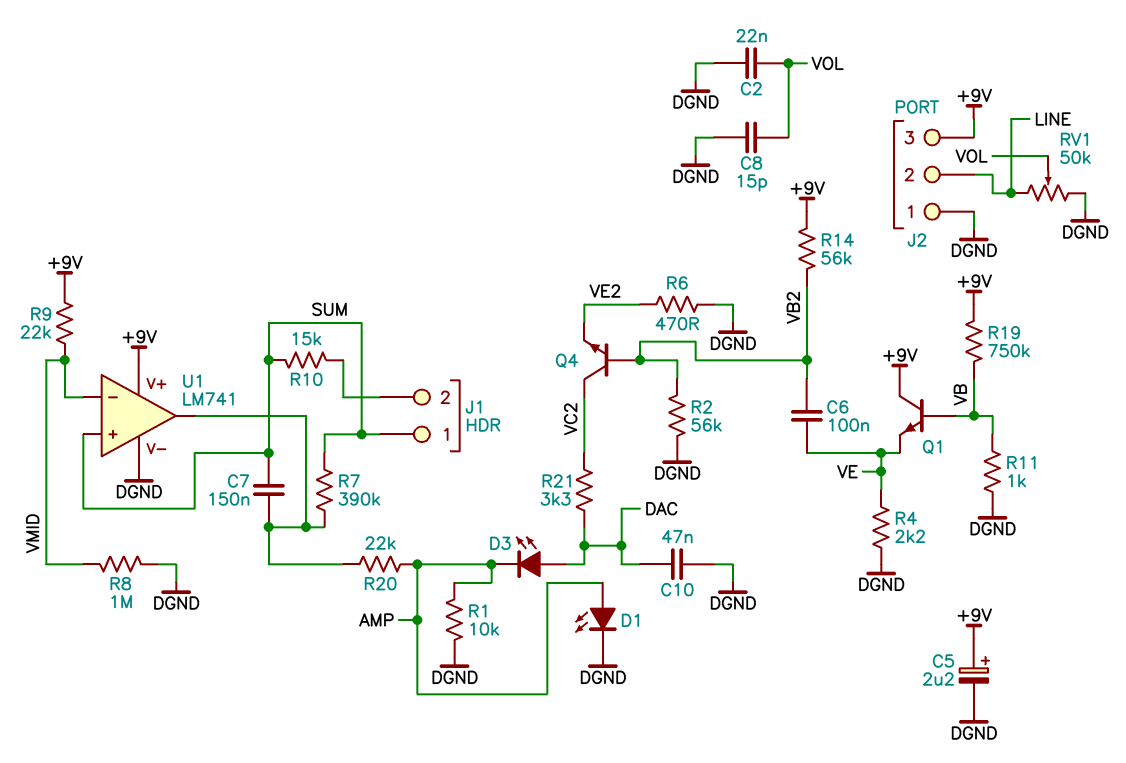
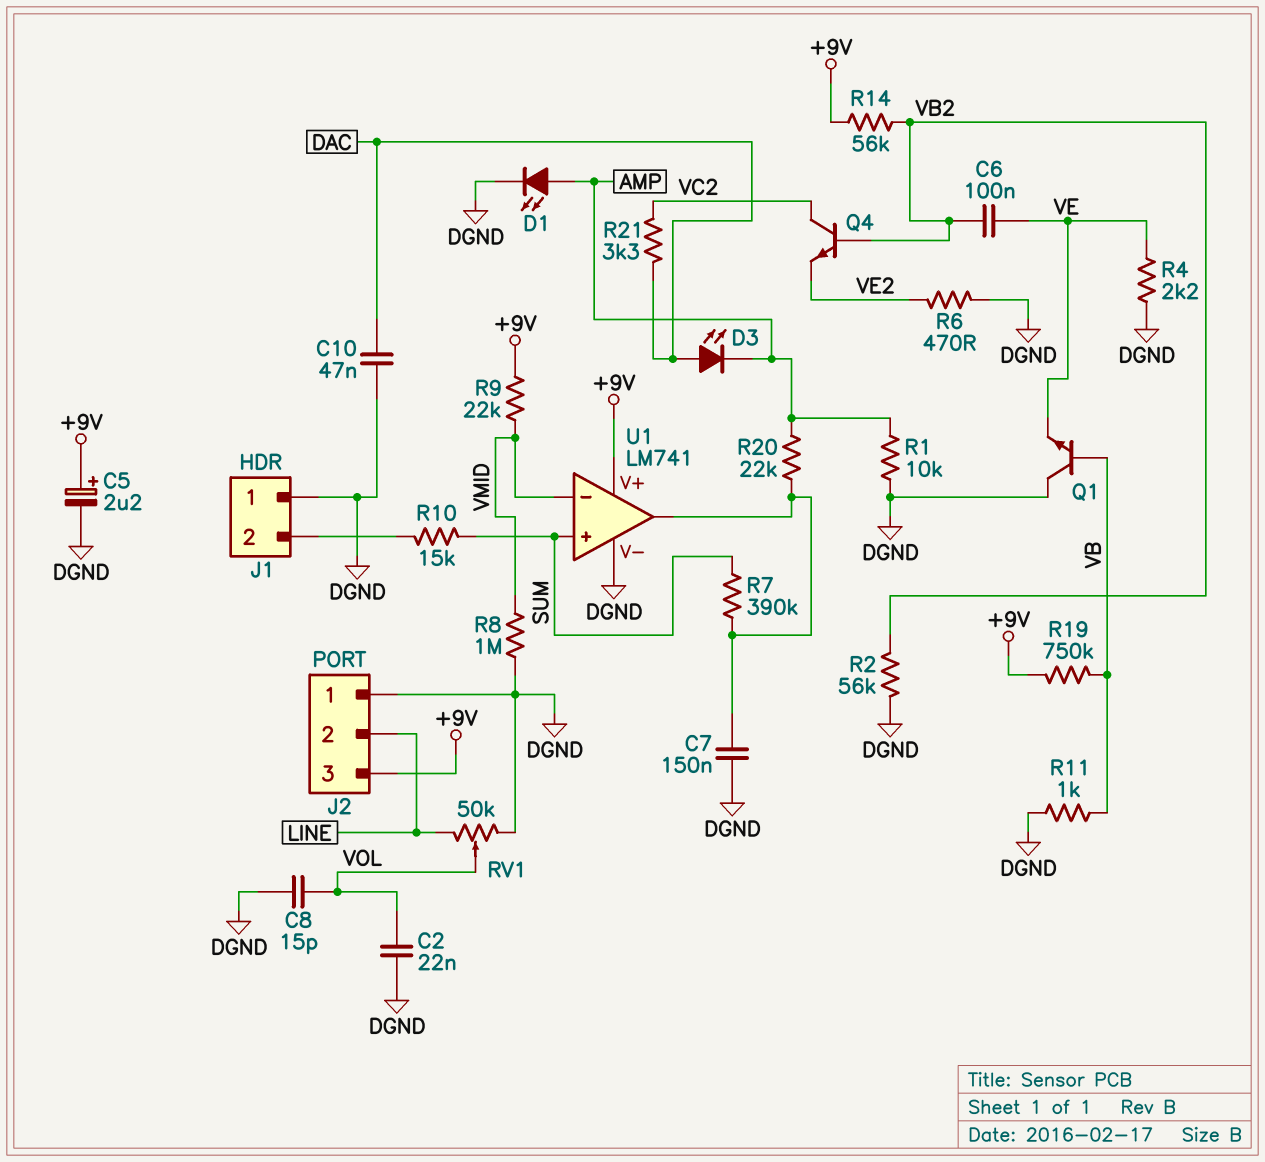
C7: 150nF (SUM, U1/out) -> 150nF (DGND, U1/out)
J1 pin 1: SUM -> DGND
Q1: NPN (B VB, C +9V, E VE) -> NPN (B VB, C DGND, E VE)

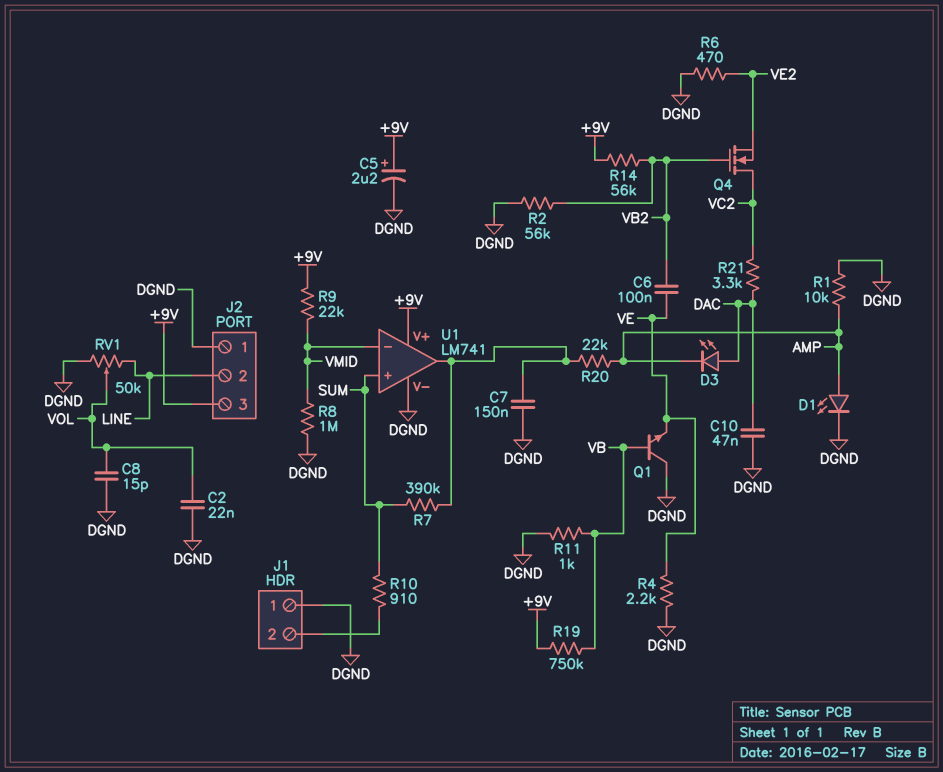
Q4: NPN (B VB2, C VC2, E VE2) -> NMOS (G VB2, D VC2, S VE2)
R10: 15k (J1/2, SUM) -> 910 (J1/2, SUM)

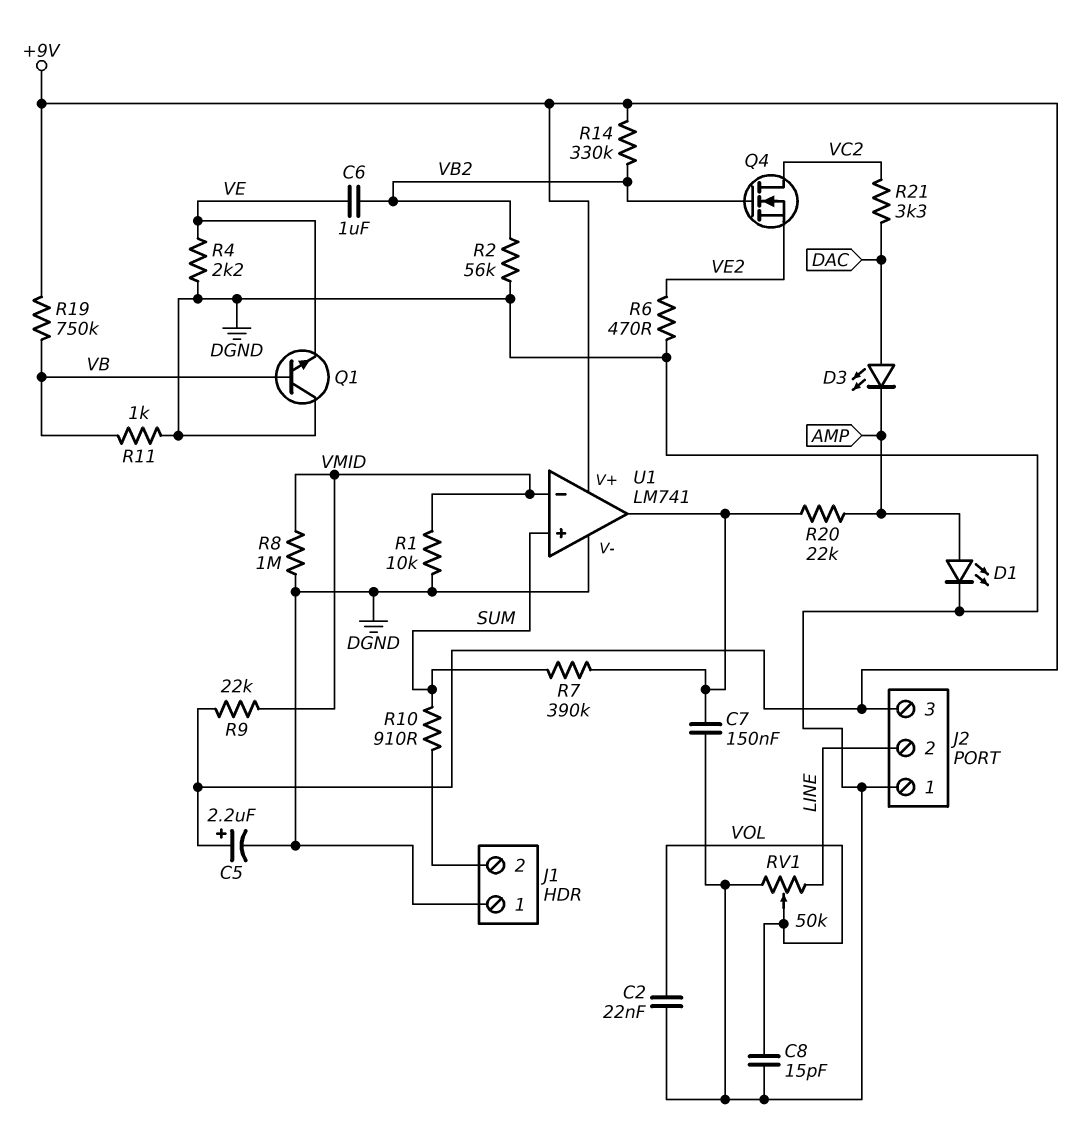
C6: 100nF (VB2, VE) -> 1uF (VB2, VE)
C10: 47nF (DAC, DGND) -> none
R1: 10k (AMP, DGND) -> 10k (DGND, VMID)
R14: 56k (+9V, VB2) -> 330k (+9V, VB2)

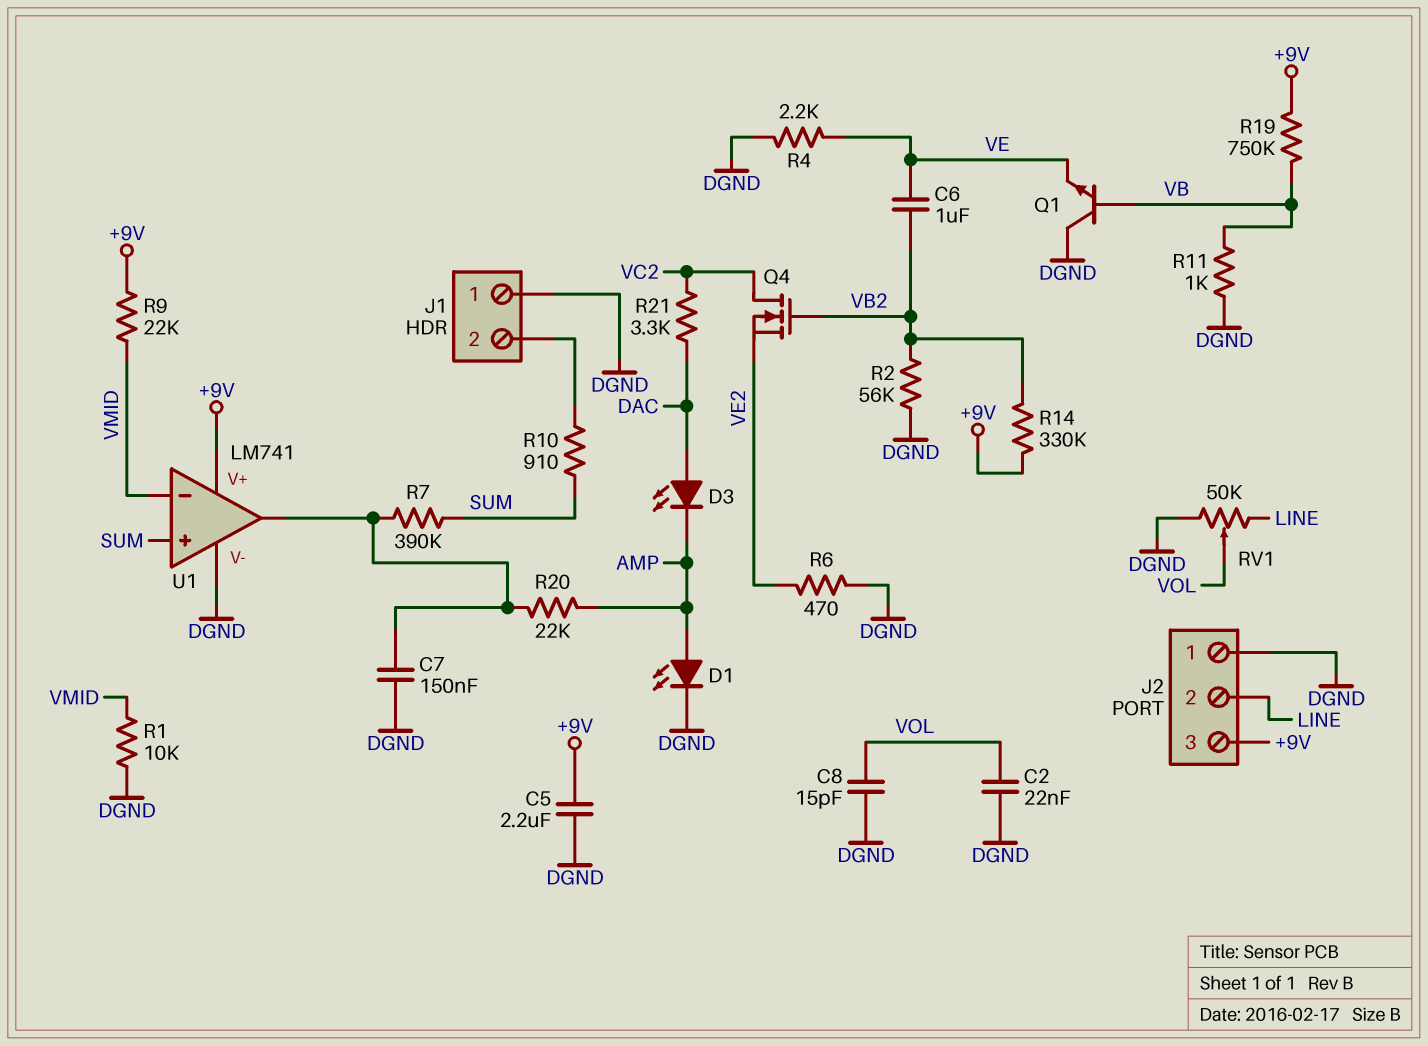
C5: 2.2uF (plus +9V, minus DGND) -> 2.2uF (+9V, DGND)
R8: 1M (DGND, VMID) -> none

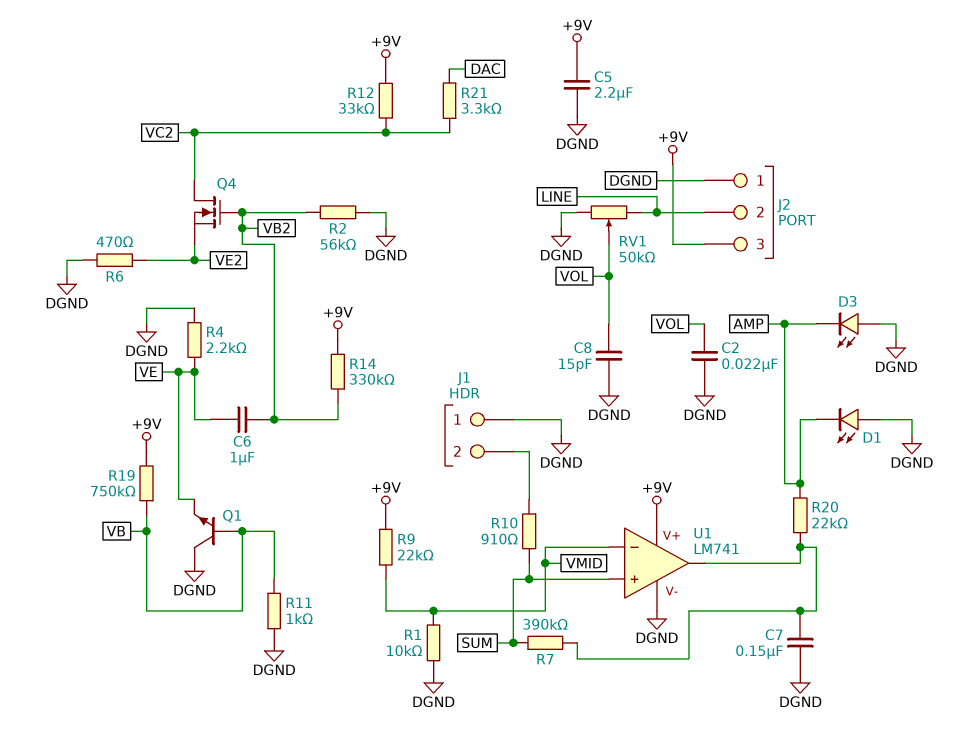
D1: LED (A AMP, K DGND) -> LED (A DGND, K AMP)
D3: LED (A DAC, K AMP) -> LED (A DGND, K AMP)
R12: none -> 33k (+9V, VC2)

